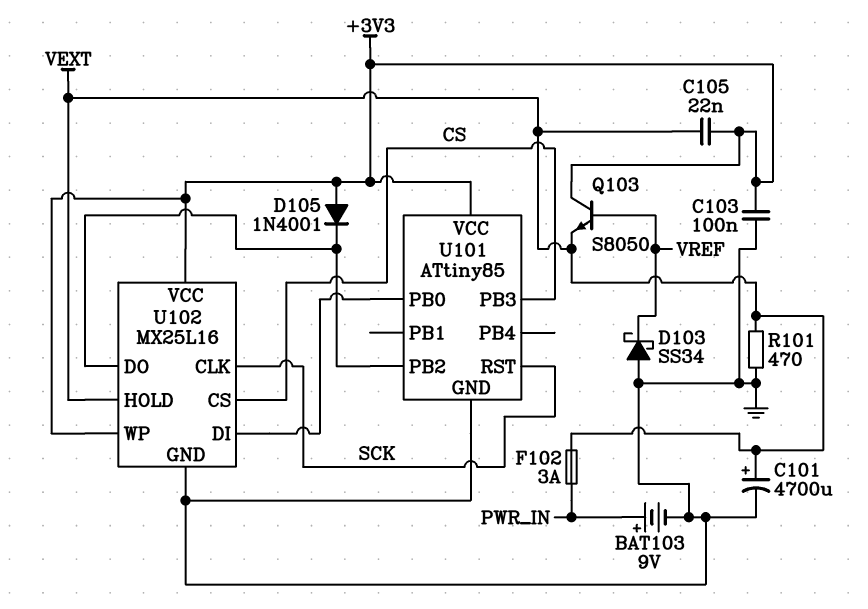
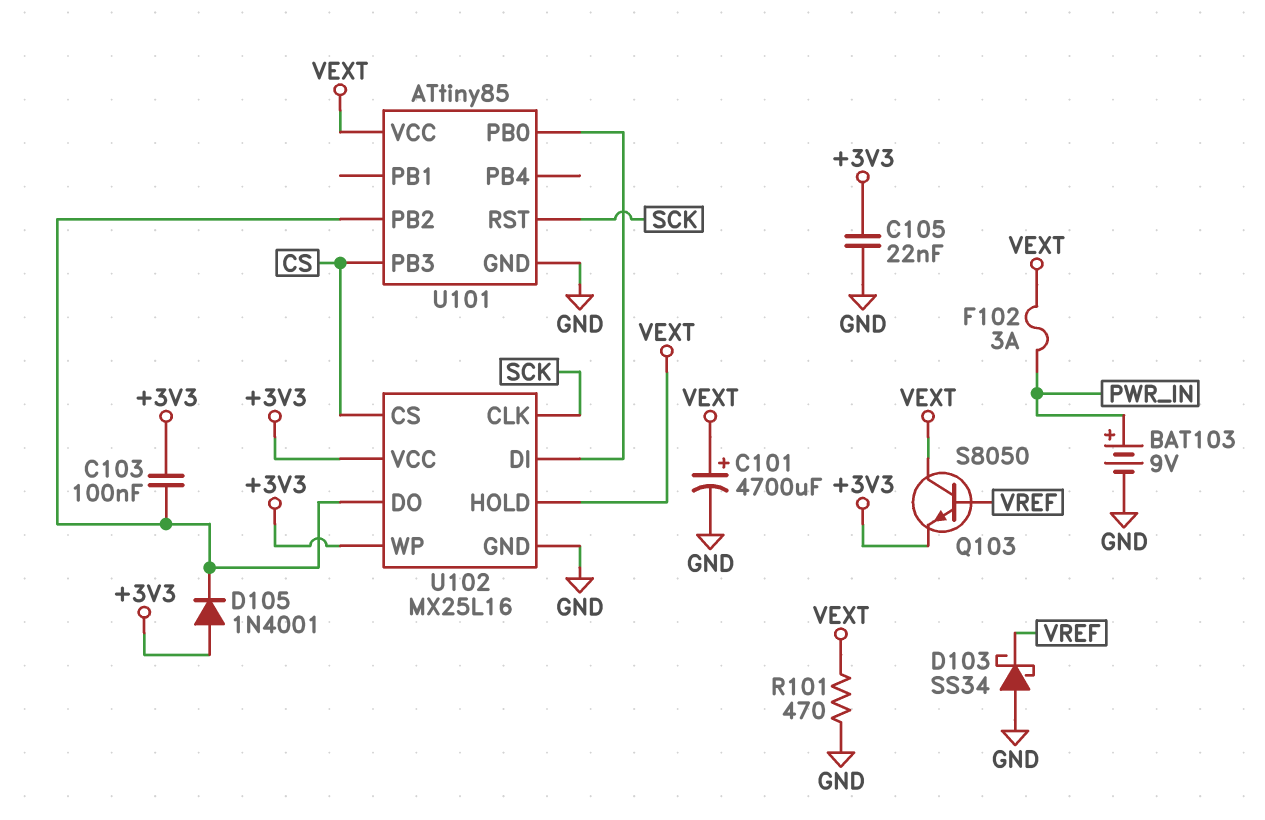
C103: 100nF (+3V3, GND) -> 100nF (+3V3, U101/PB2)
C105: 22nF (+3V3, VEXT) -> 22nF (+3V3, GND)
Q103: NPN S8050 (B VREF, C +3V3, E VEXT) -> NPN S8050 (B VREF, C VEXT, E +3V3)
U101 pin VCC: +3V3 -> VEXT

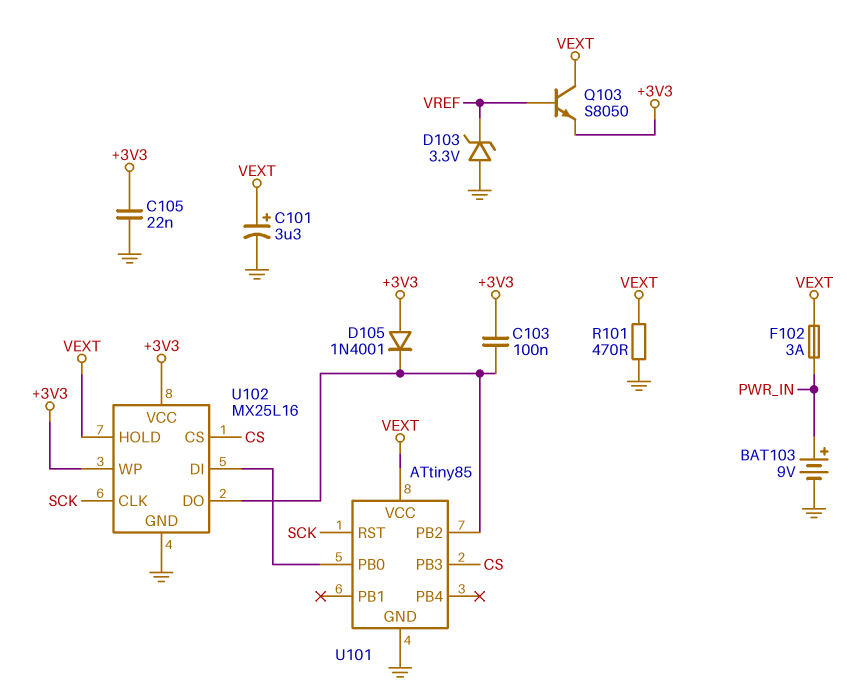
C101: 4700uF (plus VEXT, minus GND) -> 3.3uF (plus VEXT, minus GND)
D103: schottky SS34 (A GND, K VREF) -> zener 3.3V (A GND, K VREF)

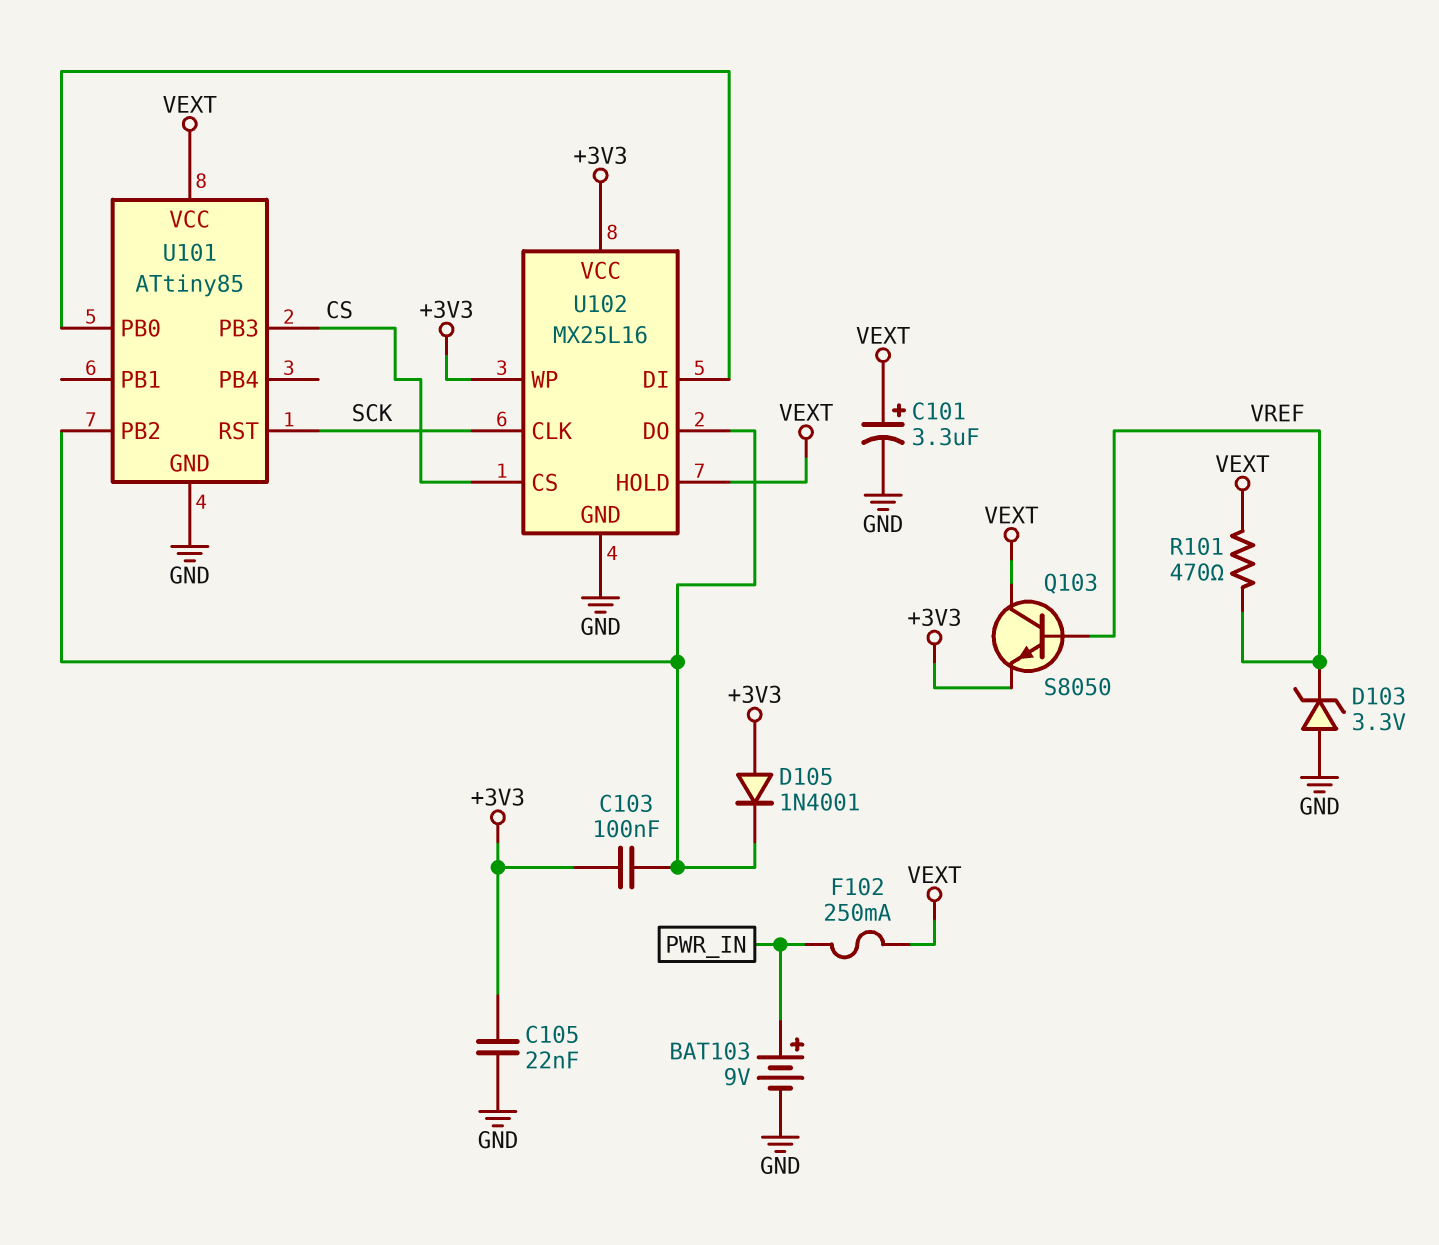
F102: 3A (PWR_IN, VEXT) -> 250mA (PWR_IN, VEXT)
R101: 470 (GND, VEXT) -> 470 (VEXT, VREF)

